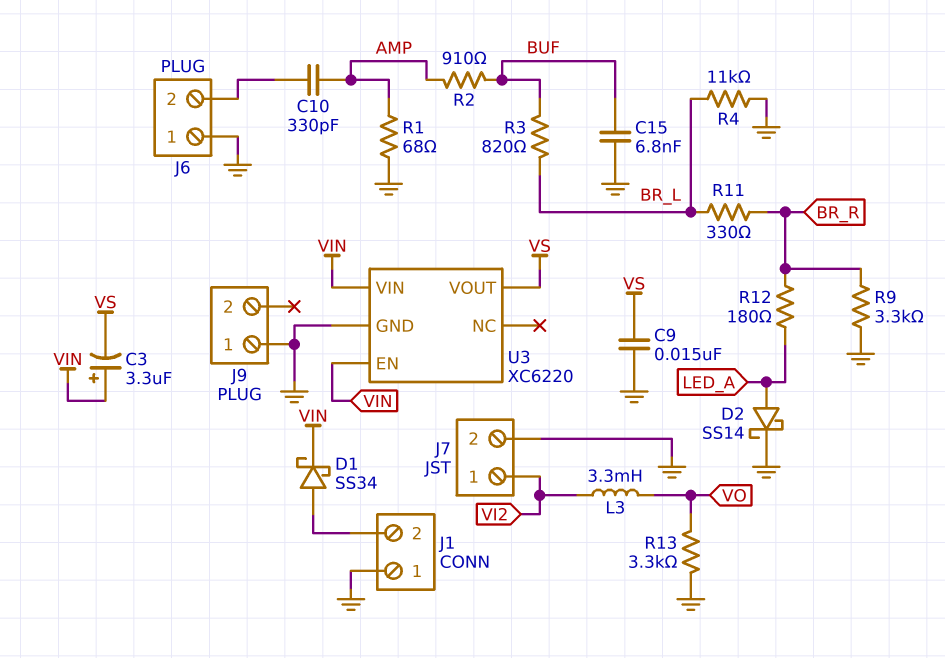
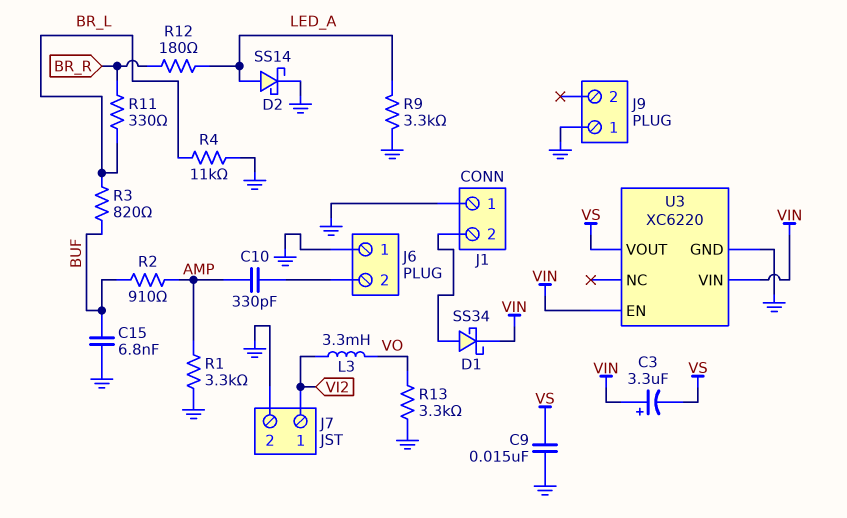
R1: 68 (AMP, GND) -> 3.3k (AMP, GND)
R9: 3.3k (BR_R, GND) -> 3.3k (GND, LED_A)

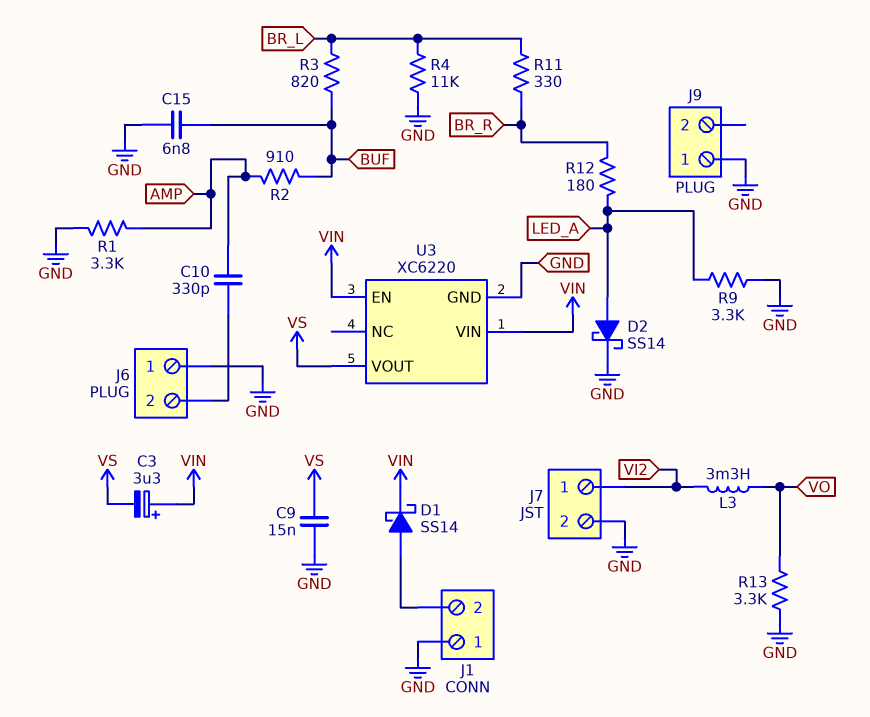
D1: schottky SS34 (A J1/2, K VIN) -> schottky SS14 (A J1/2, K VIN)

